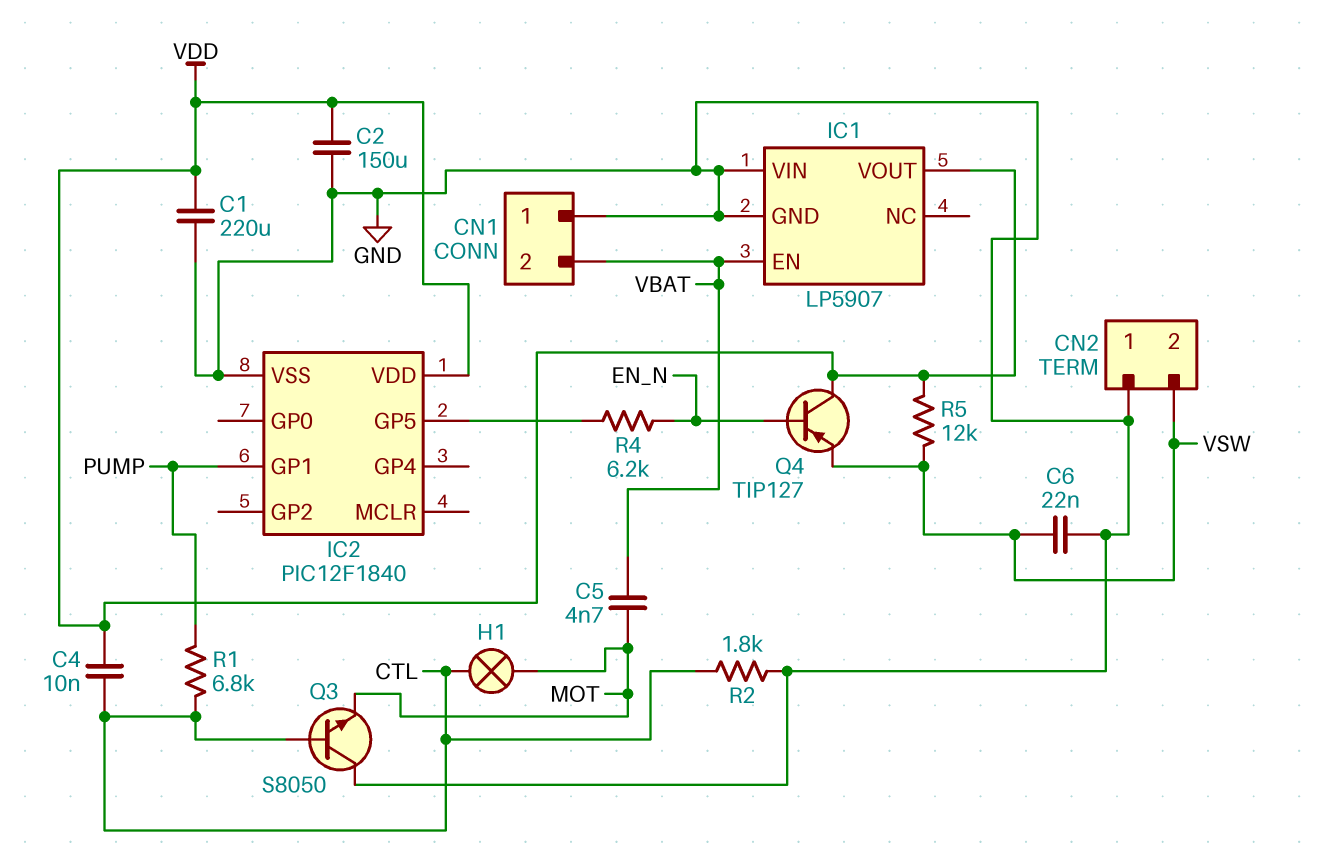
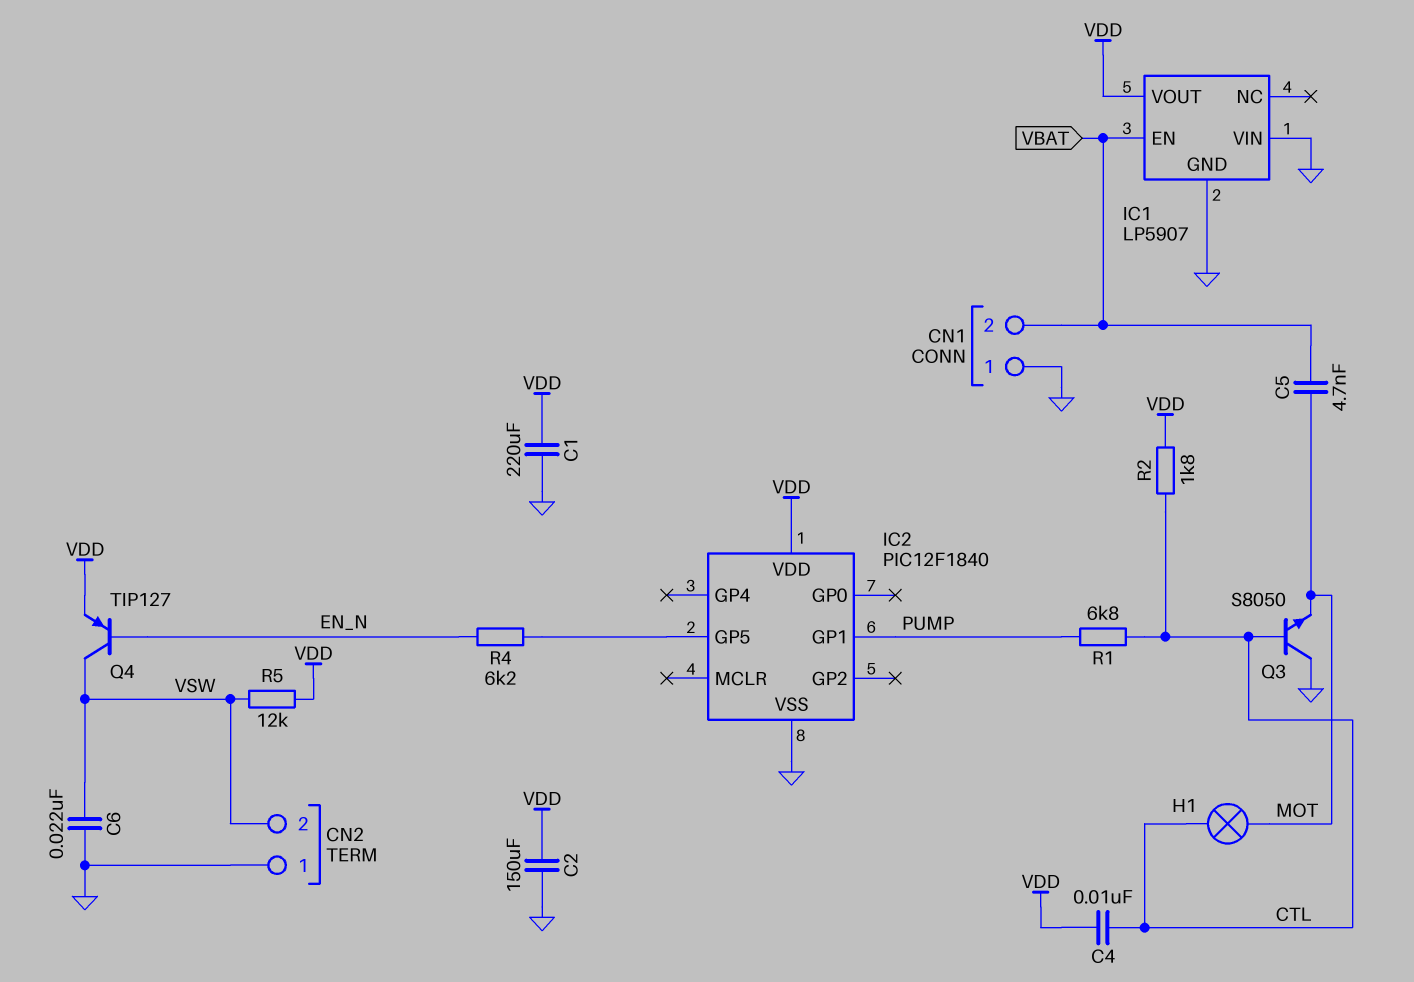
Q4: PNP TIP127 (B EN_N, C VDD, E VSW) -> PNP TIP127 (B EN_N, C VSW, E VDD)
R2: 1.8k (CTL, GND) -> 1.8k (CTL, VDD)

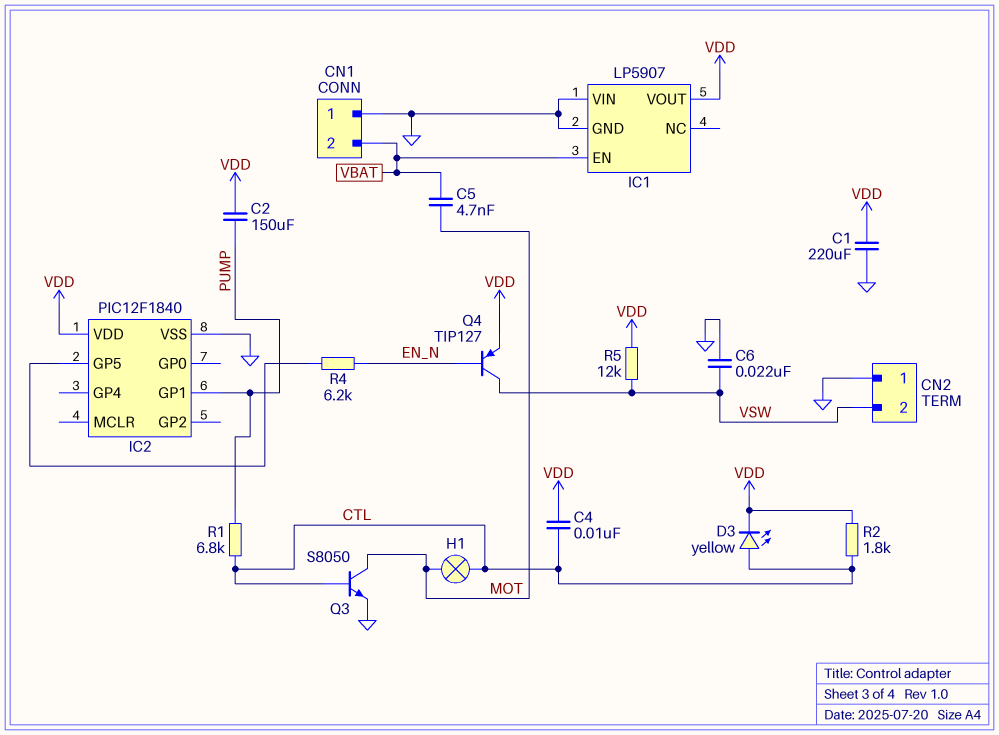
C2: 150uF (GND, VDD) -> 150uF (PUMP, VDD)
D3: none -> LED yellow (A CTL, K VDD)
Q3: NPN S8050 (B CTL, C GND, E MOT) -> NPN S8050 (B CTL, C MOT, E GND)

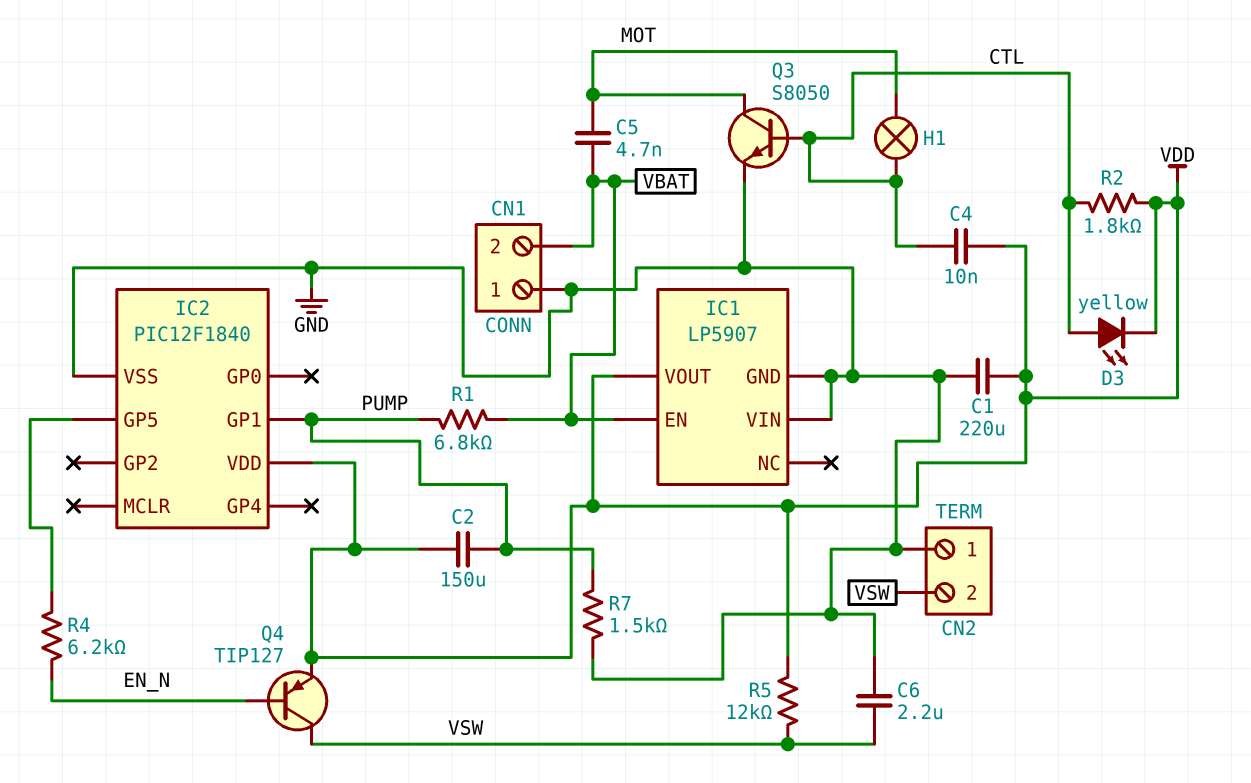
C6: 22nF (GND, VSW) -> 2.2uF (GND, VSW)
R1: 6.8k (CTL, PUMP) -> 6.8k (PUMP, VBAT)
R7: none -> 1.5k (GND, PUMP)

